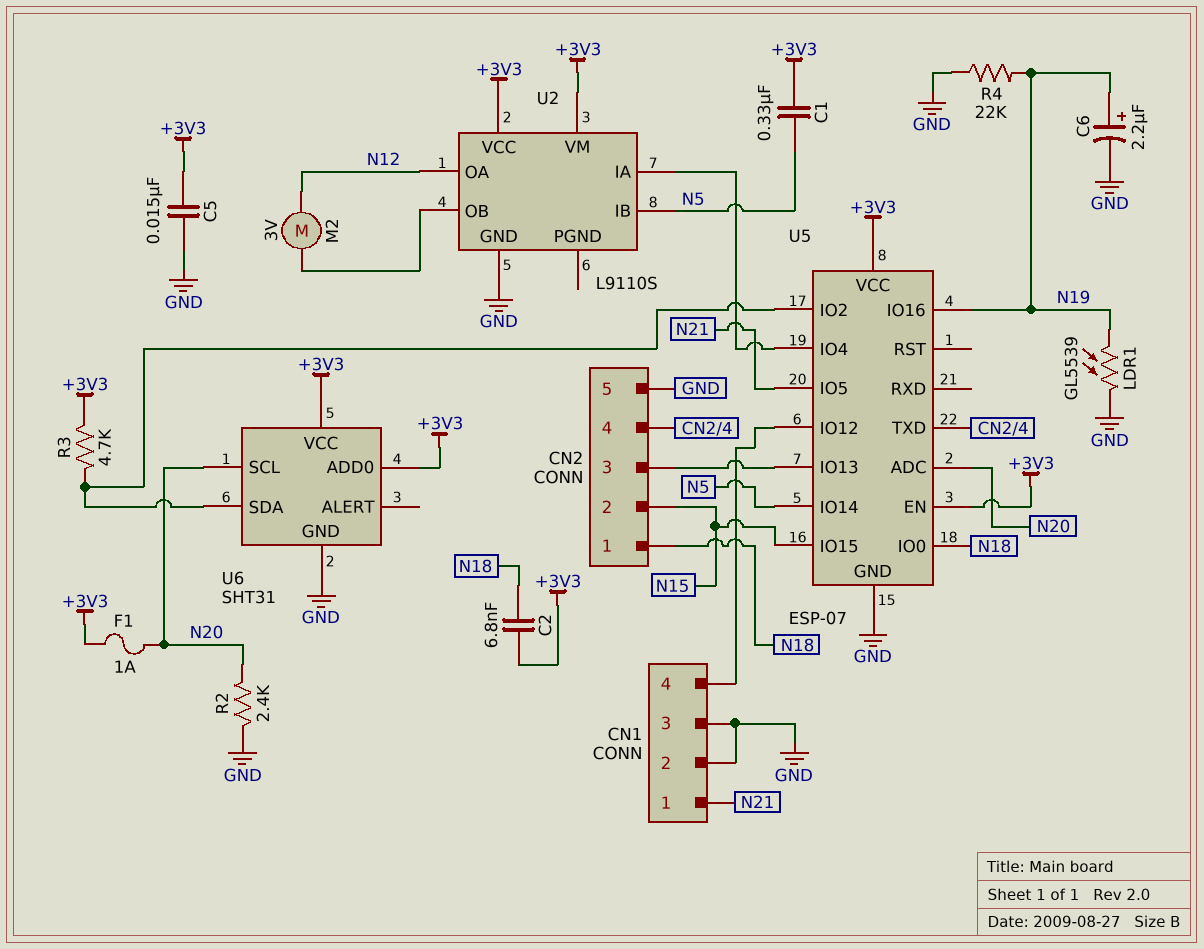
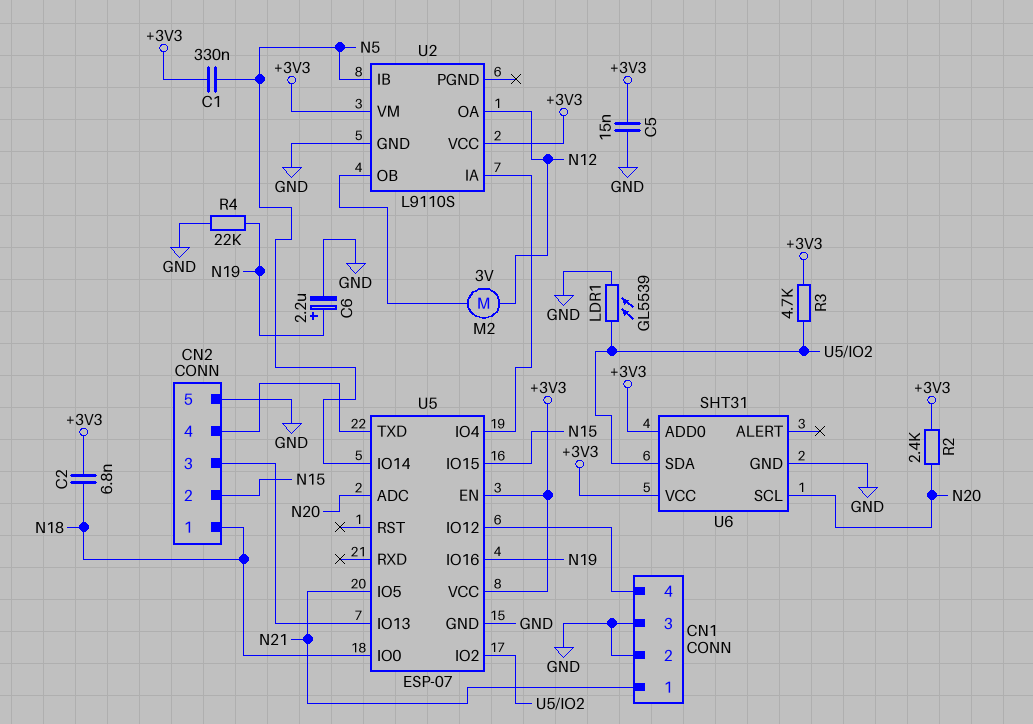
F1: 1A (+3V3, N20) -> none
LDR1: GL5539 (GND, N19) -> GL5539 (GND, U5/IO2)
R2: 2.4k (GND, N20) -> 2.4k (+3V3, N20)

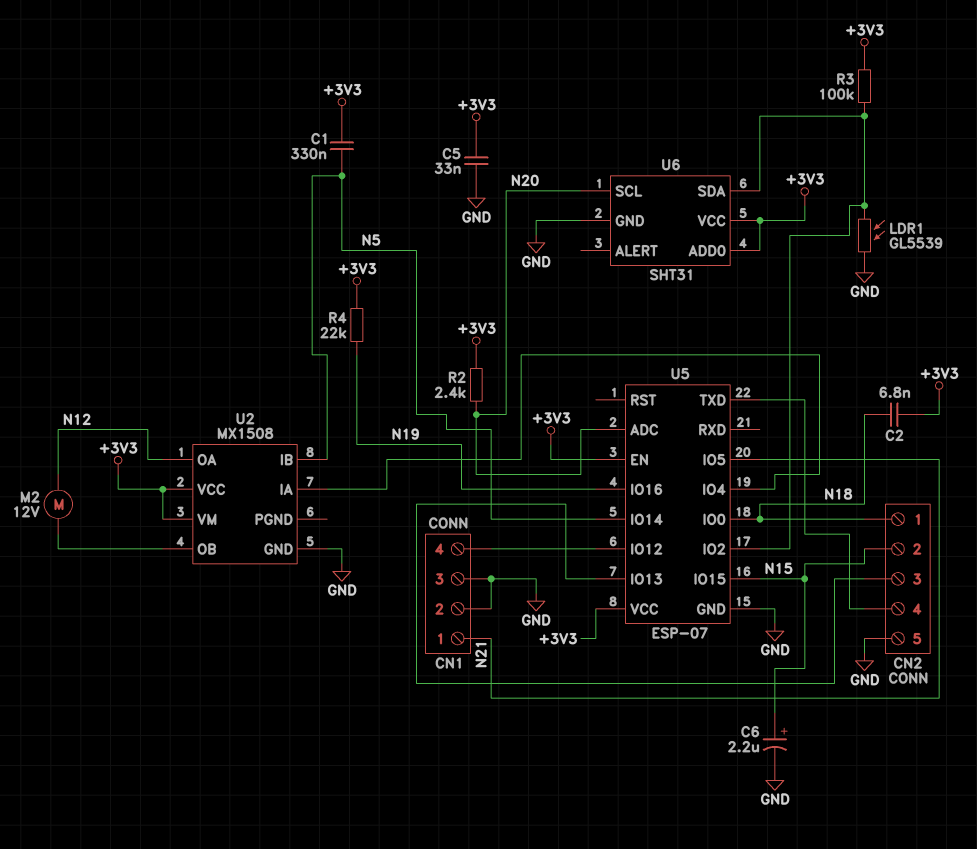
C5: 15nF (+3V3, GND) -> 33nF (+3V3, GND)
C6: 2.2uF (plus N19, minus GND) -> 2.2uF (plus N15, minus GND)
M2: motor 3V (N12, U2/OB) -> motor 12V (N12, U2/OB)
R3: 4.7k (+3V3, U5/IO2) -> 100k (+3V3, U5/IO2)
R4: 22k (GND, N19) -> 22k (+3V3, N19)
U2: L9110S -> MX1508

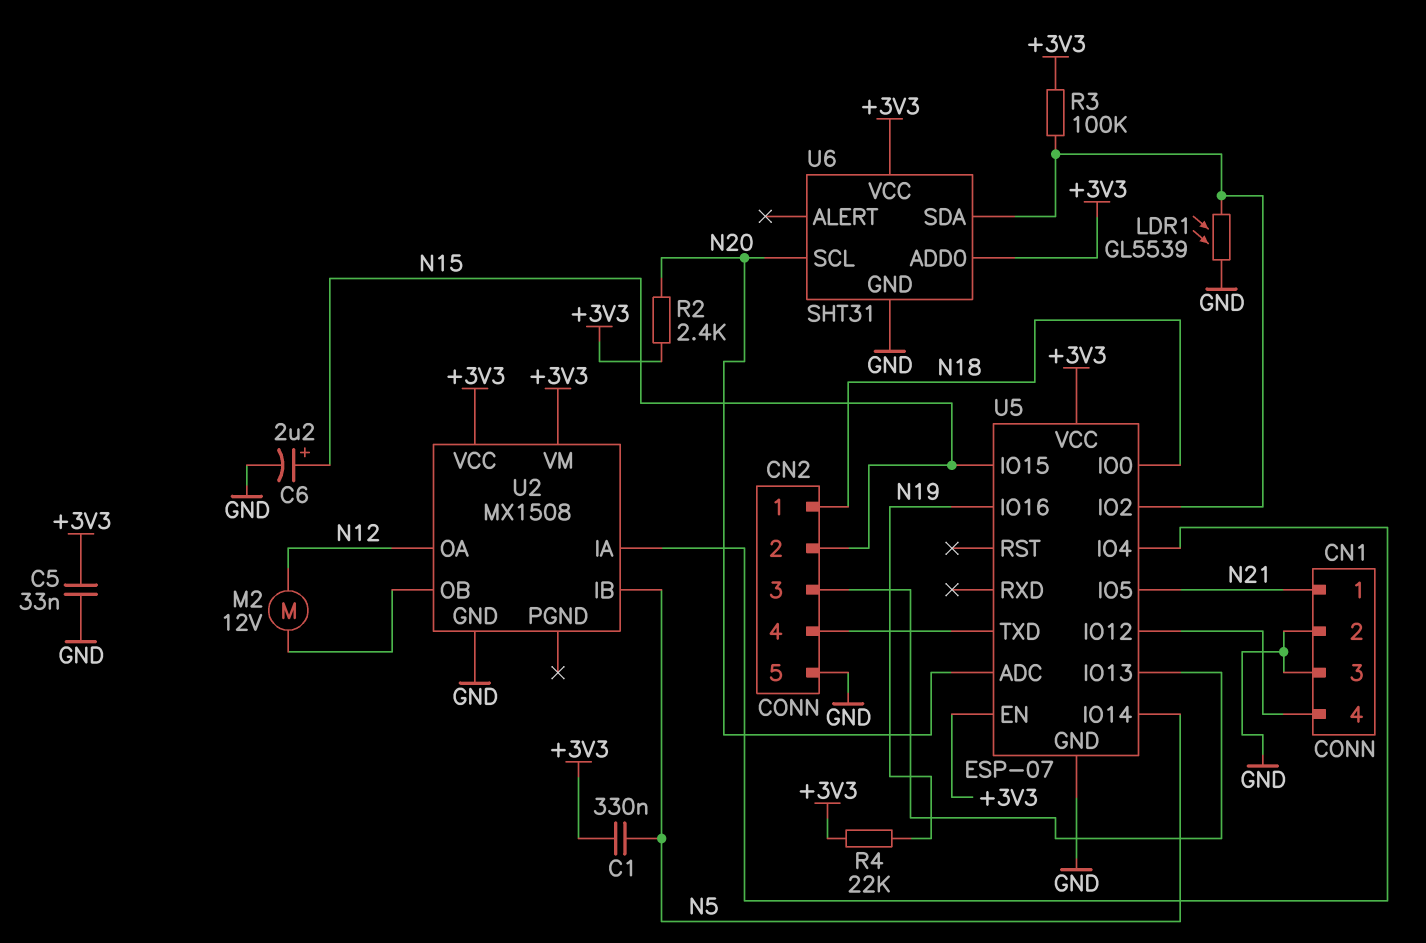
C2: 6.8nF (+3V3, N18) -> none

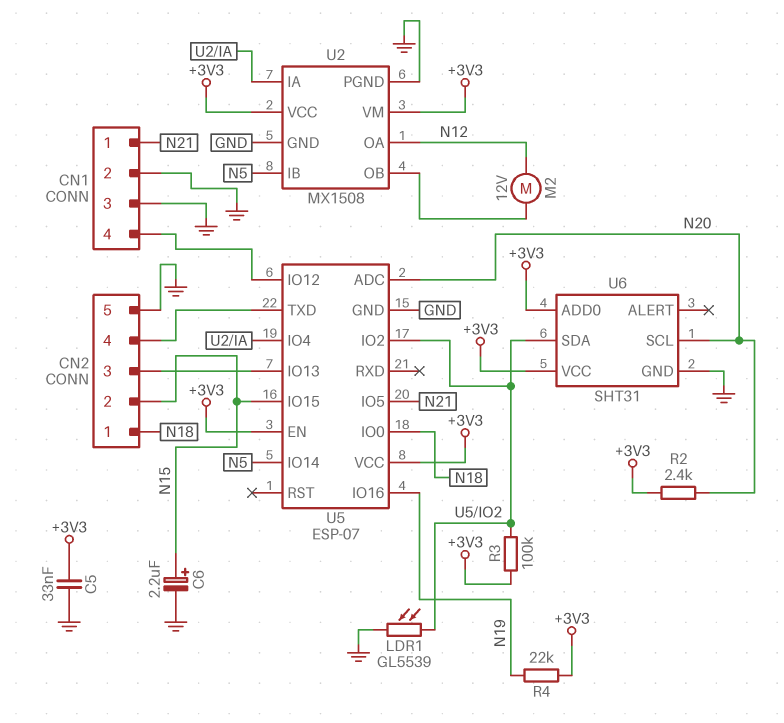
C1: 330nF (+3V3, N5) -> none
U2 pin PGND: none -> GND

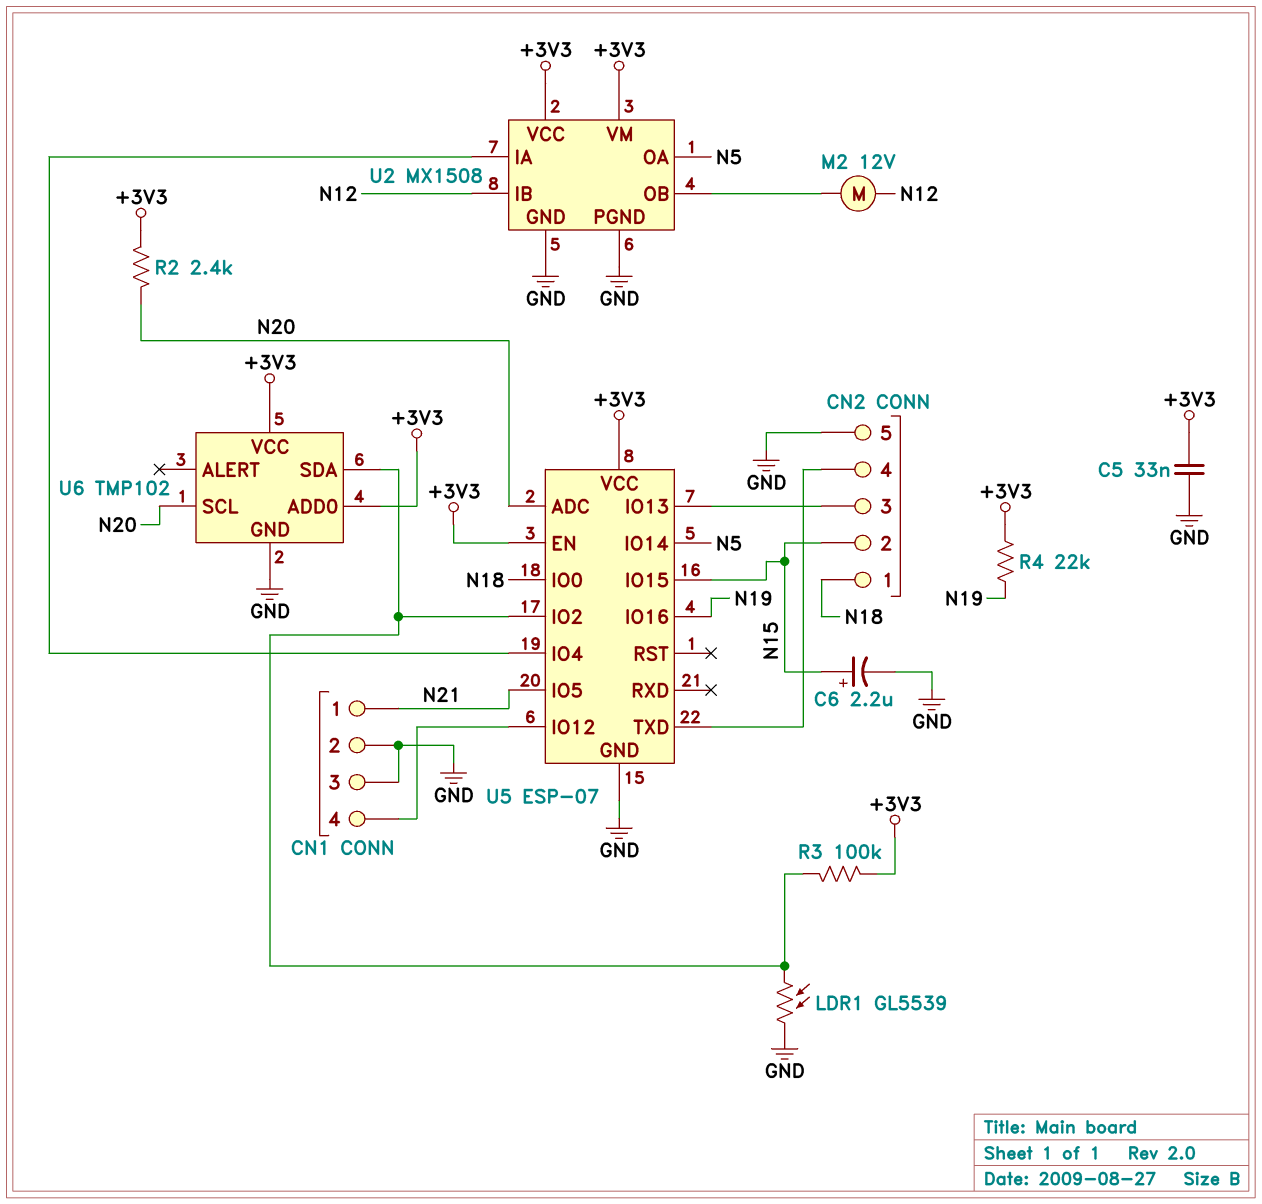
U2 pin IB: N5 -> N12
U2 pin OA: N12 -> N5
U6: SHT31 -> TMP102

